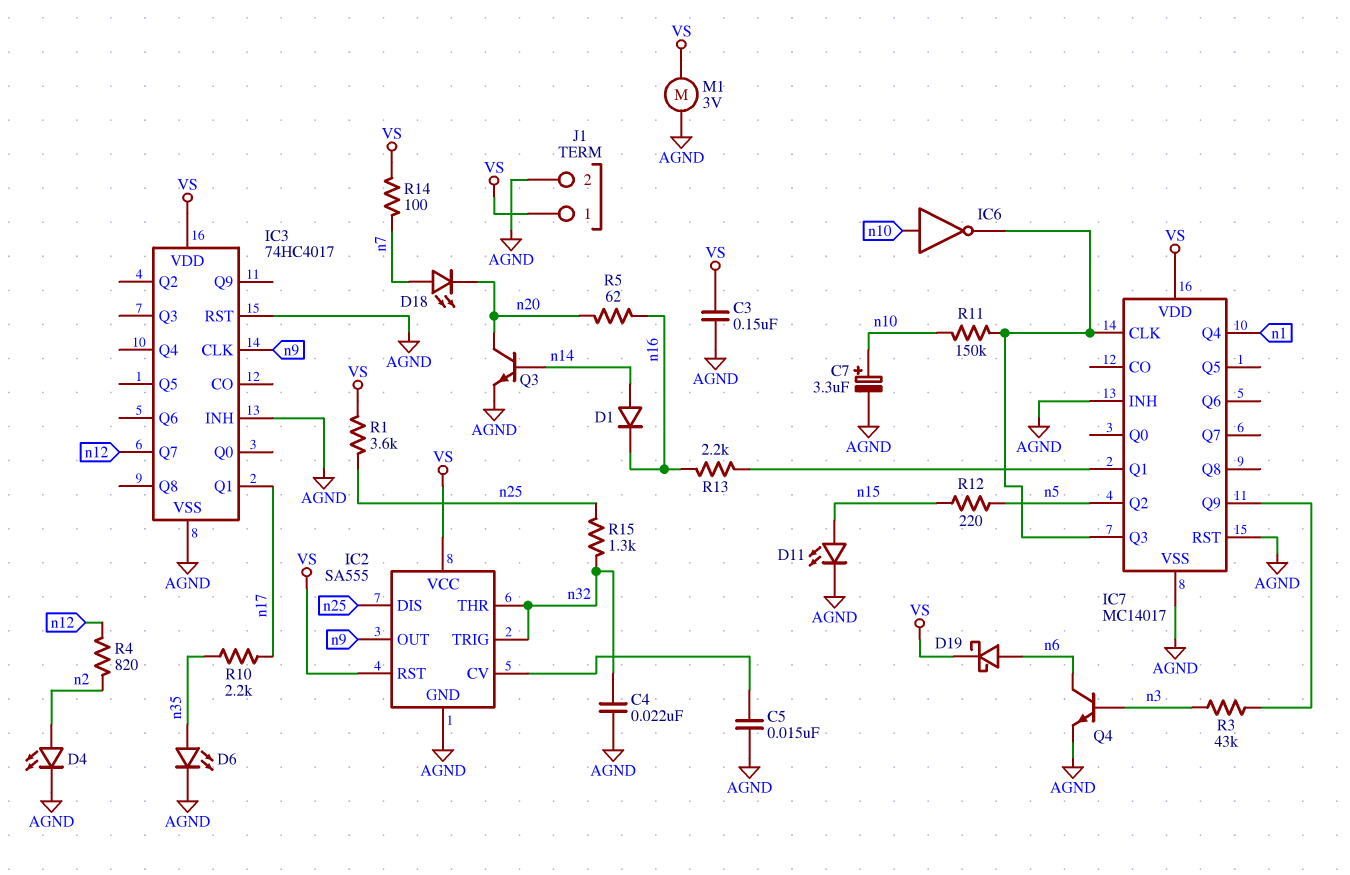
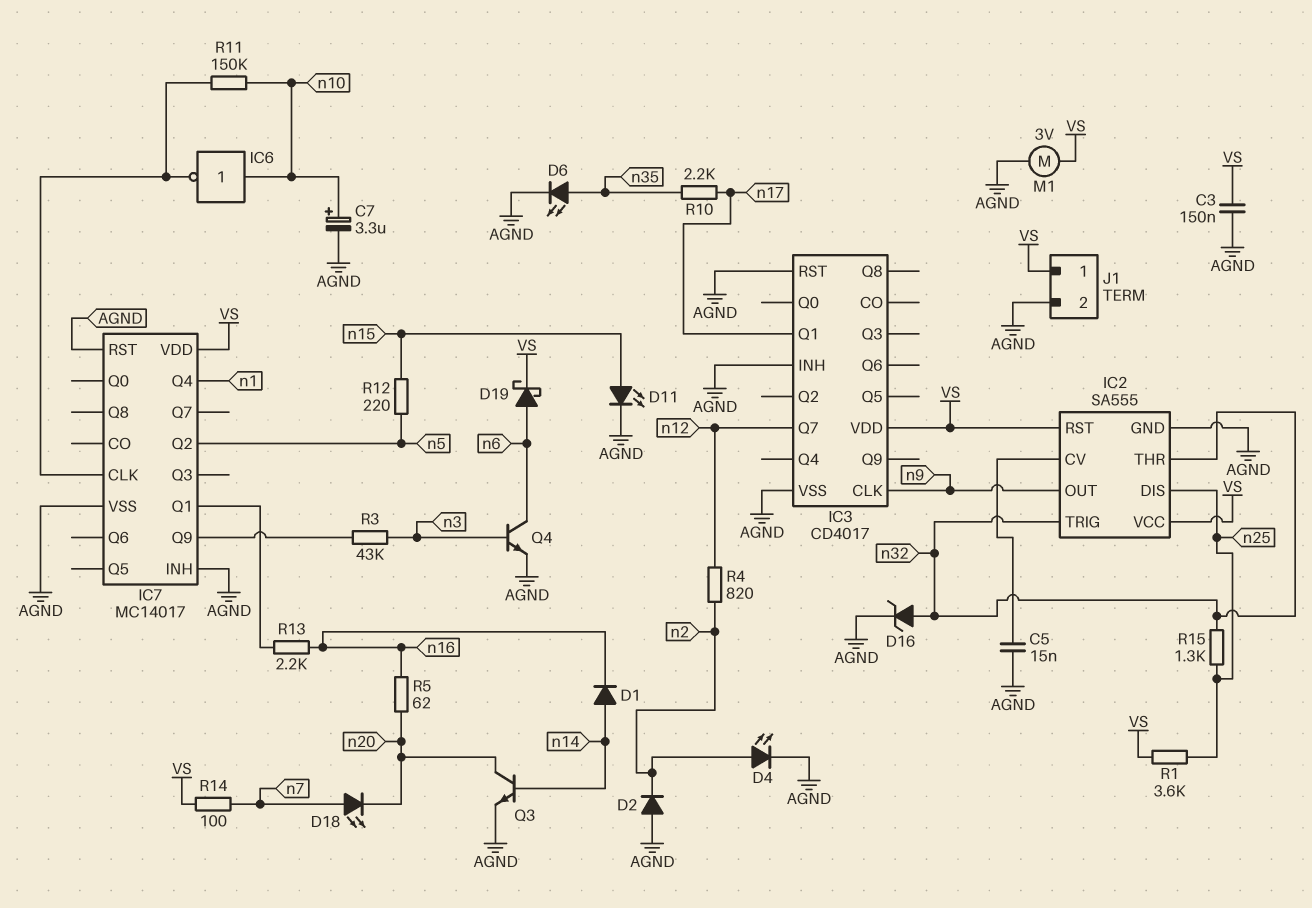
C4: 22nF (AGND, n32) -> none
D2: none -> diode (A AGND, K n2)
D16: none -> zener (A n32, K AGND)
IC3: 74HC4017 -> CD4017
IC7 pin Q3: IC7/CLK -> none

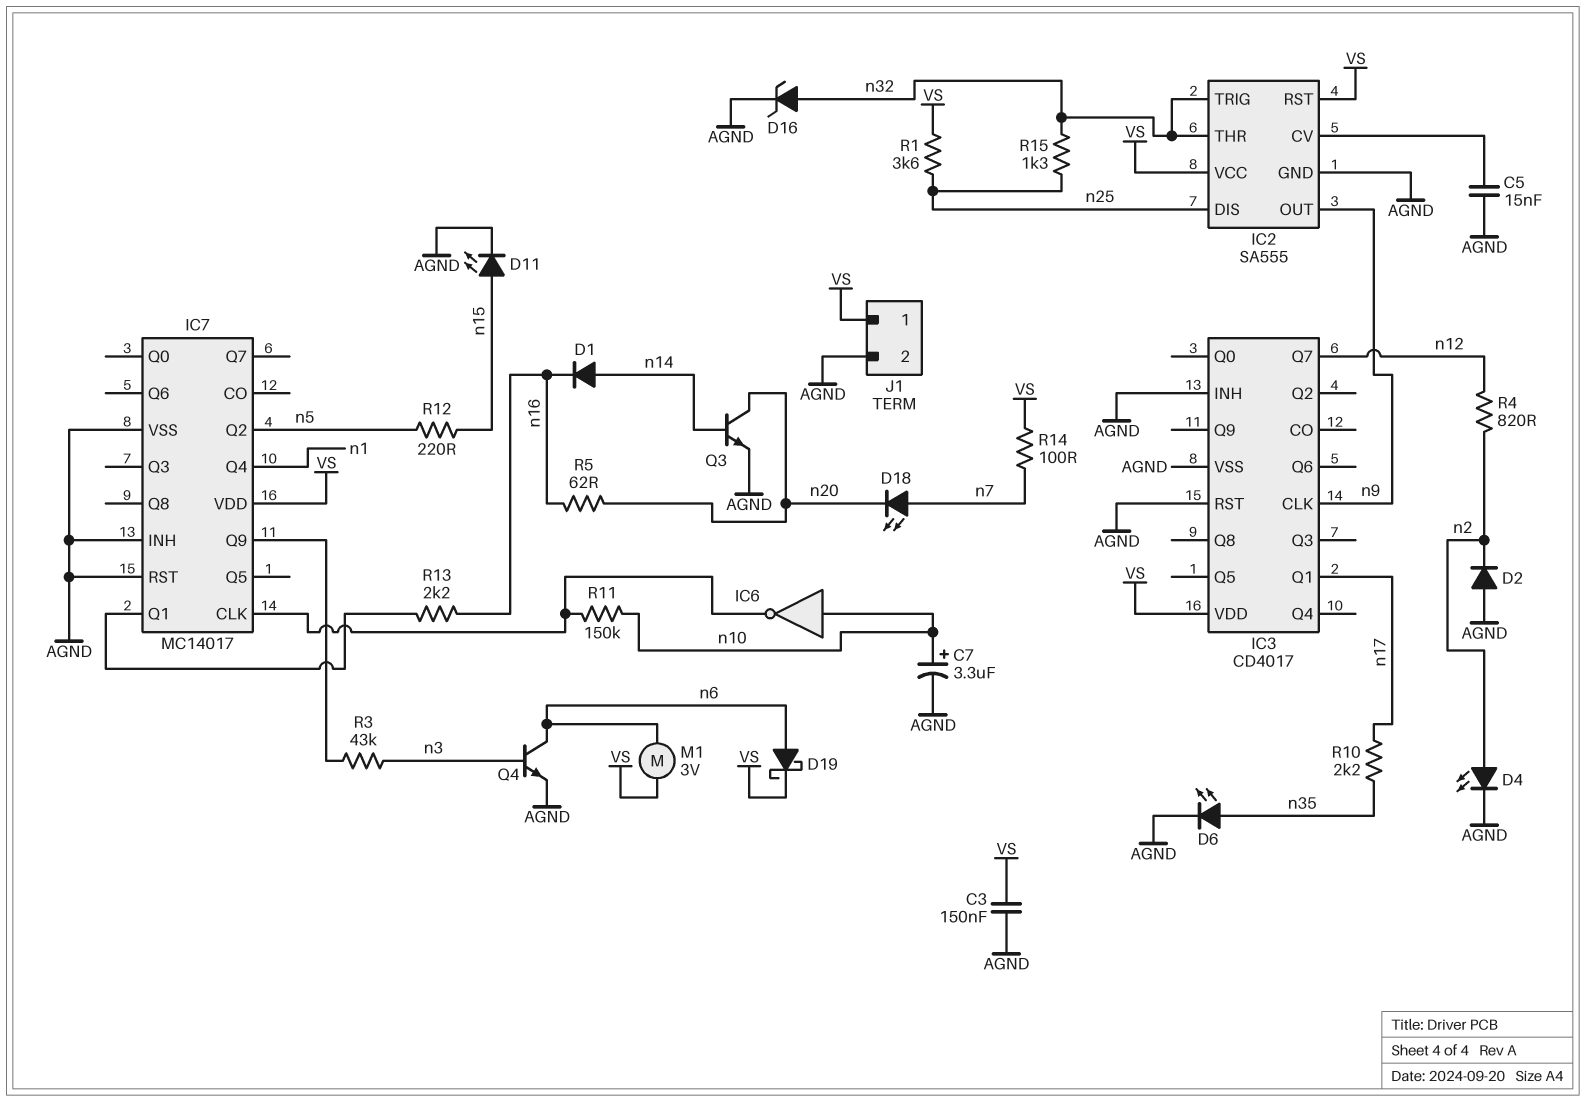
M1: motor 3V (AGND, VS) -> motor 3V (VS, n6)

